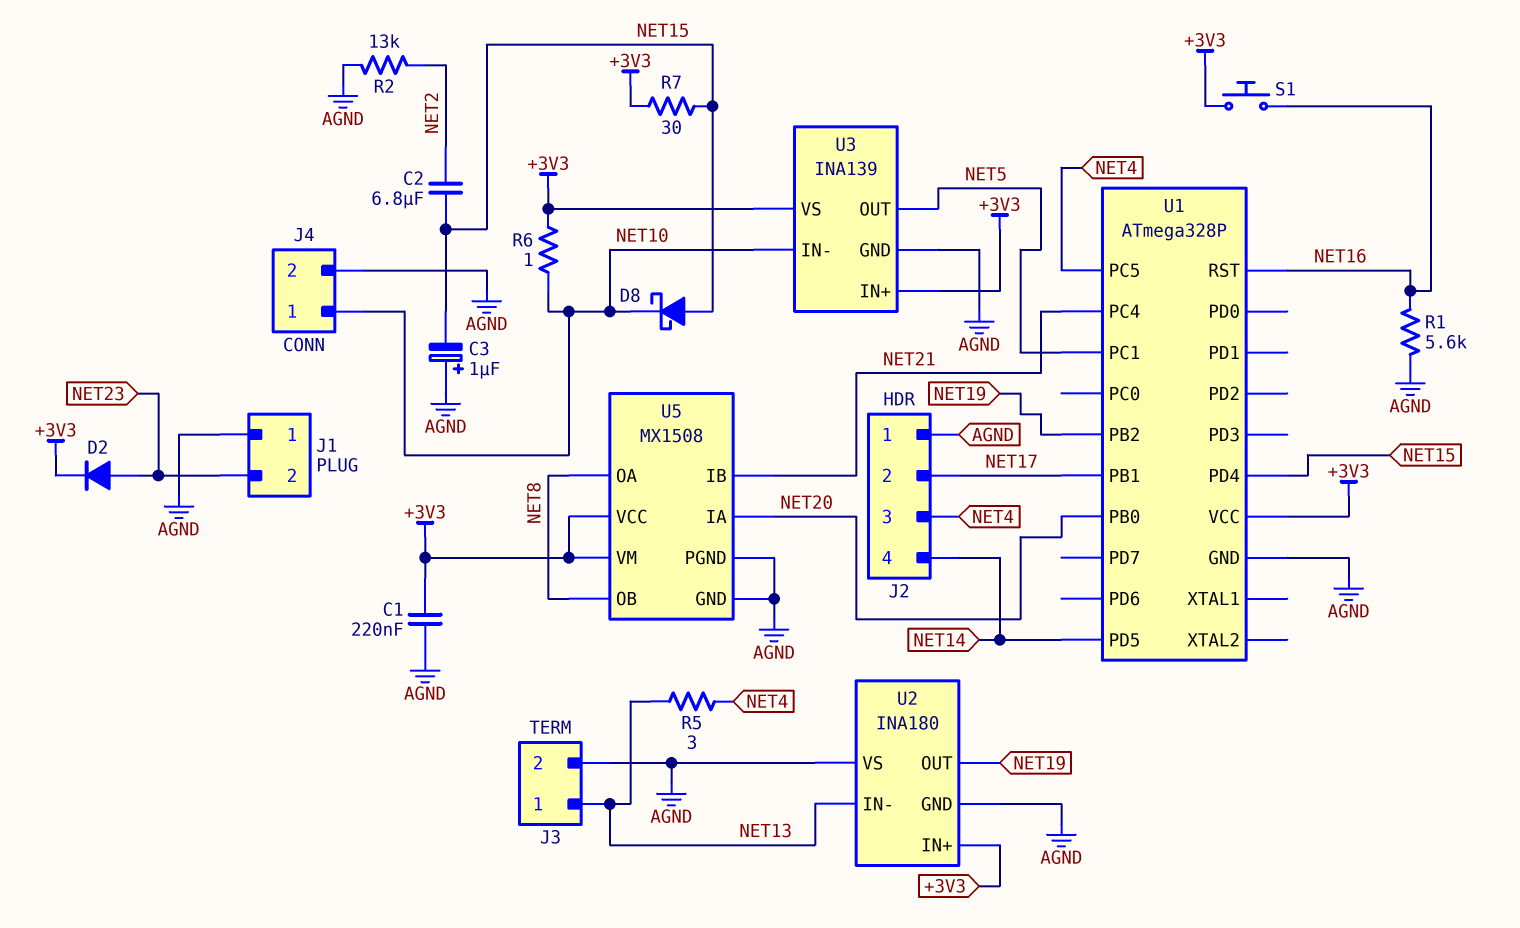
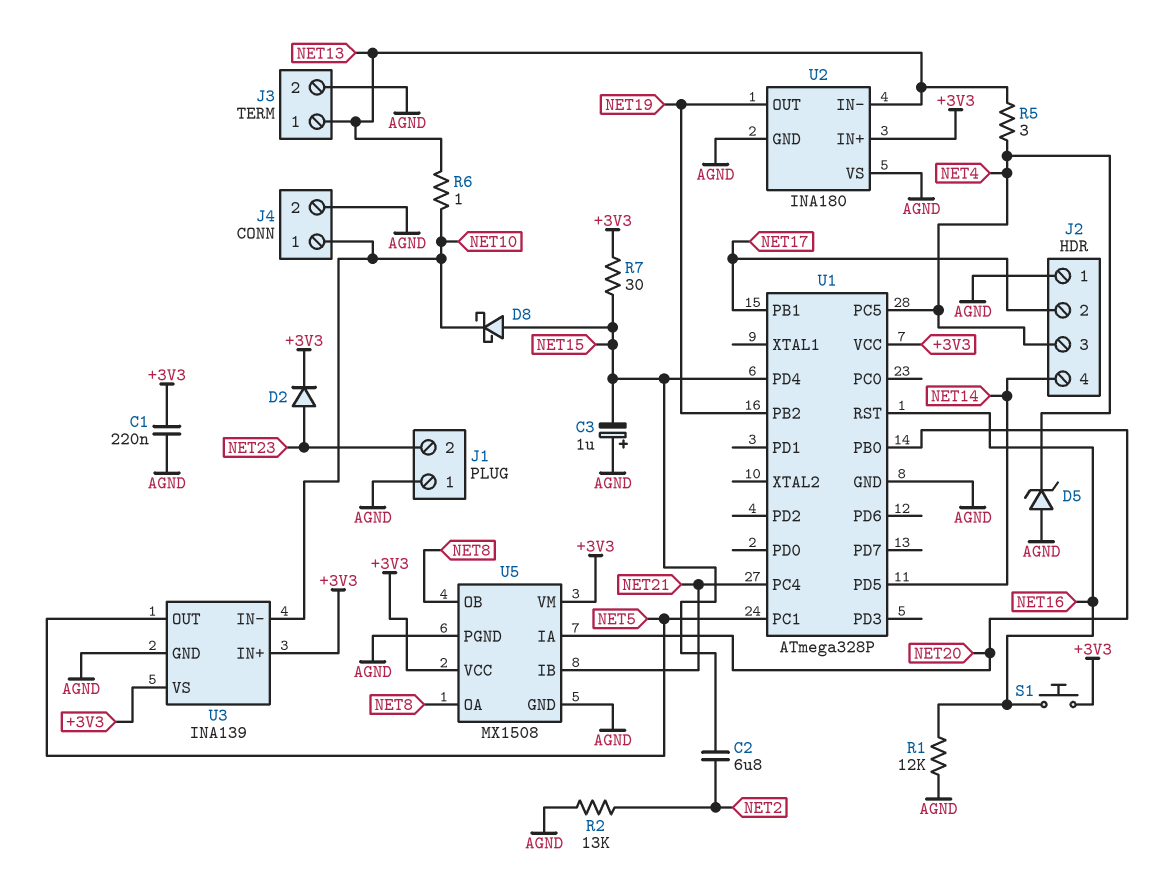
D5: none -> zener (A AGND, K NET4)
R1: 5.6k (AGND, NET16) -> 12k (AGND, NET16)
R6: 1 (+3V3, NET10) -> 1 (NET10, NET13)

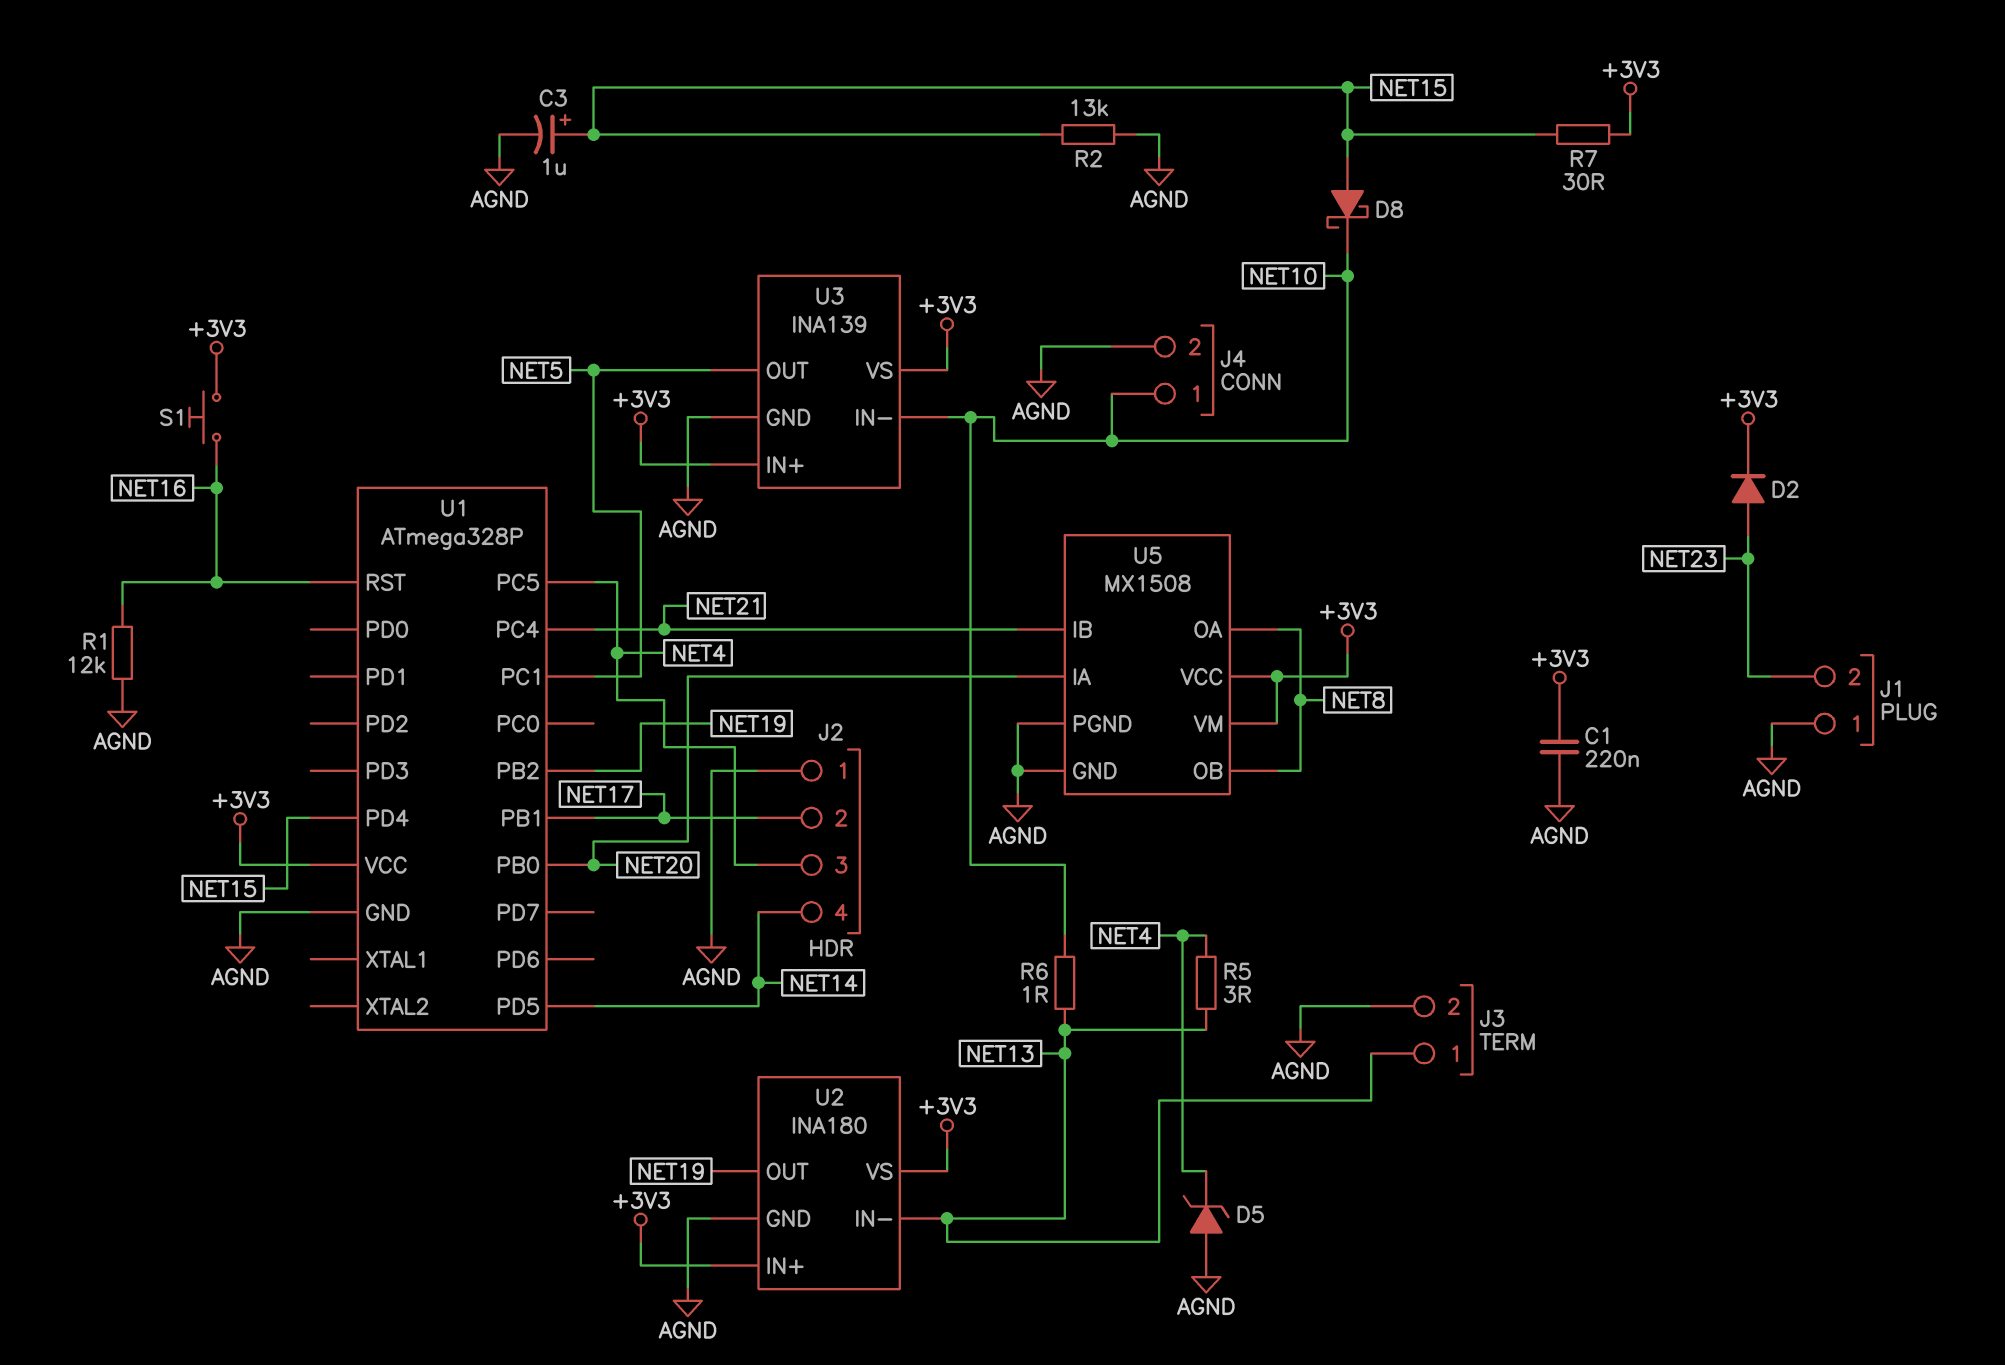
C2: 6.8uF (NET2, NET15) -> none
C3: 1uF (plus AGND, minus NET15) -> 1uF (plus NET15, minus AGND)
R2: 13k (AGND, NET2) -> 13k (AGND, NET15)
U2 pin VS: AGND -> +3V3

